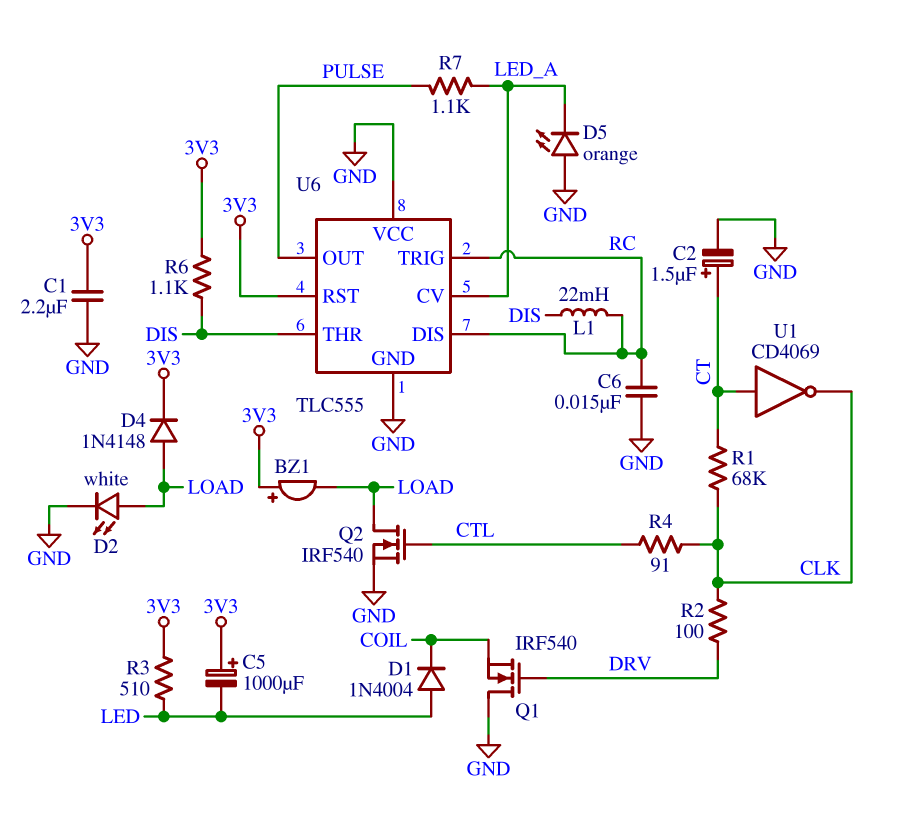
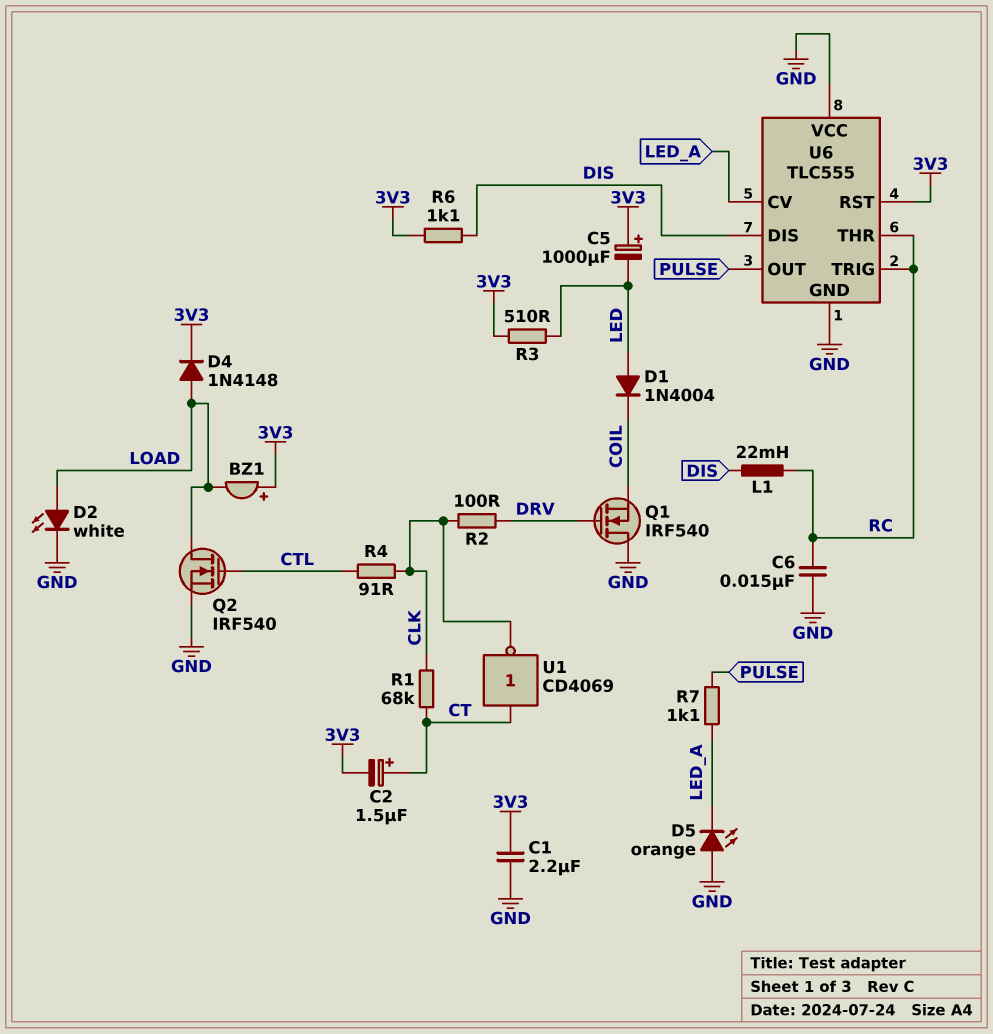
C2: 1.5uF (plus CT, minus GND) -> 1.5uF (plus CT, minus 3V3)
U6 pin DIS: RC -> DIS
U6 pin THR: DIS -> RC

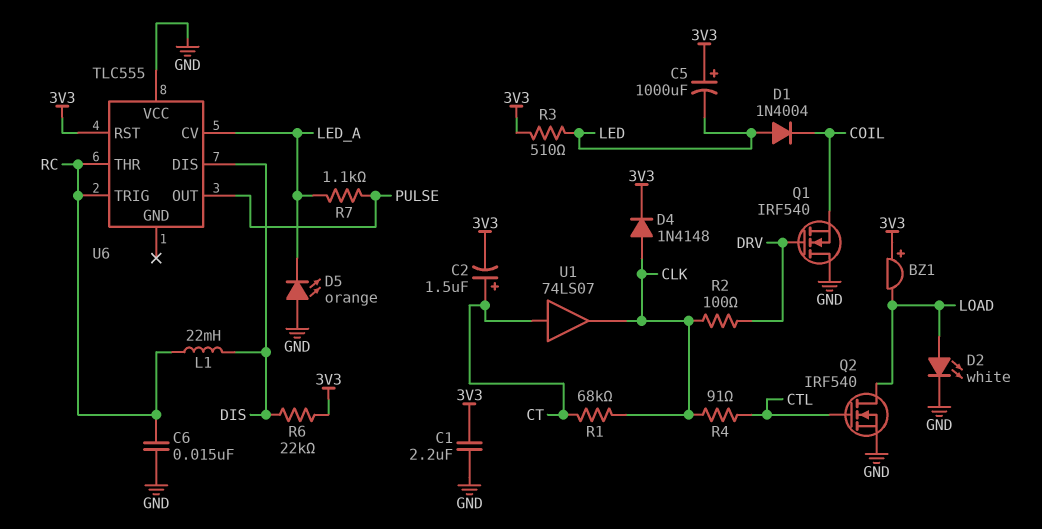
D4: diode 1N4148 (A LOAD, K 3V3) -> diode 1N4148 (A CLK, K 3V3)
R6: 1.1k (3V3, DIS) -> 22k (3V3, DIS)
U1: NOT CD4069 (in CT, out CLK) -> buffer 74LS07 (in CT, out CLK)
U6 pin GND: GND -> none

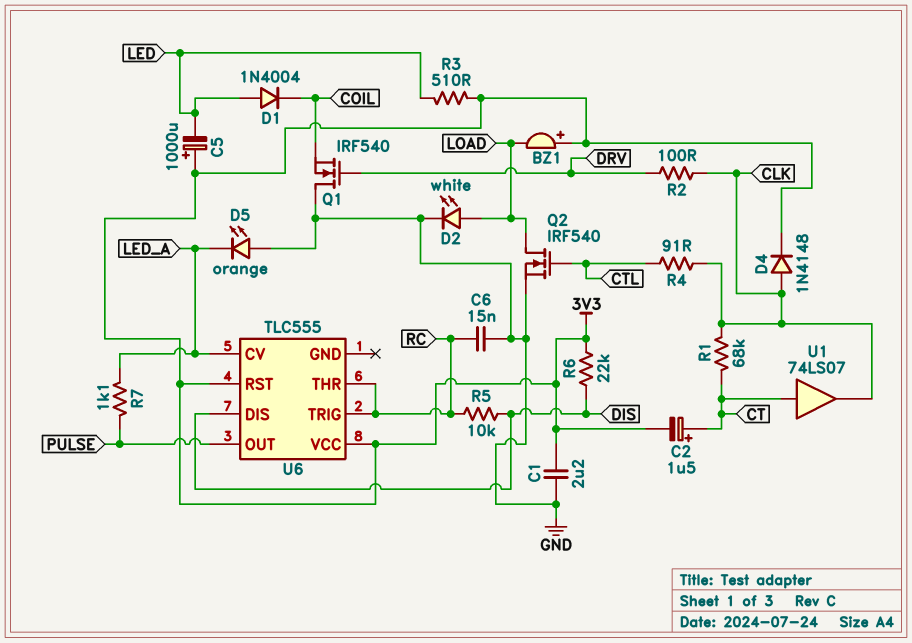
L1: 22mH (DIS, RC) -> none
R5: none -> 10k (DIS, RC)
U6 pin VCC: GND -> 3V3

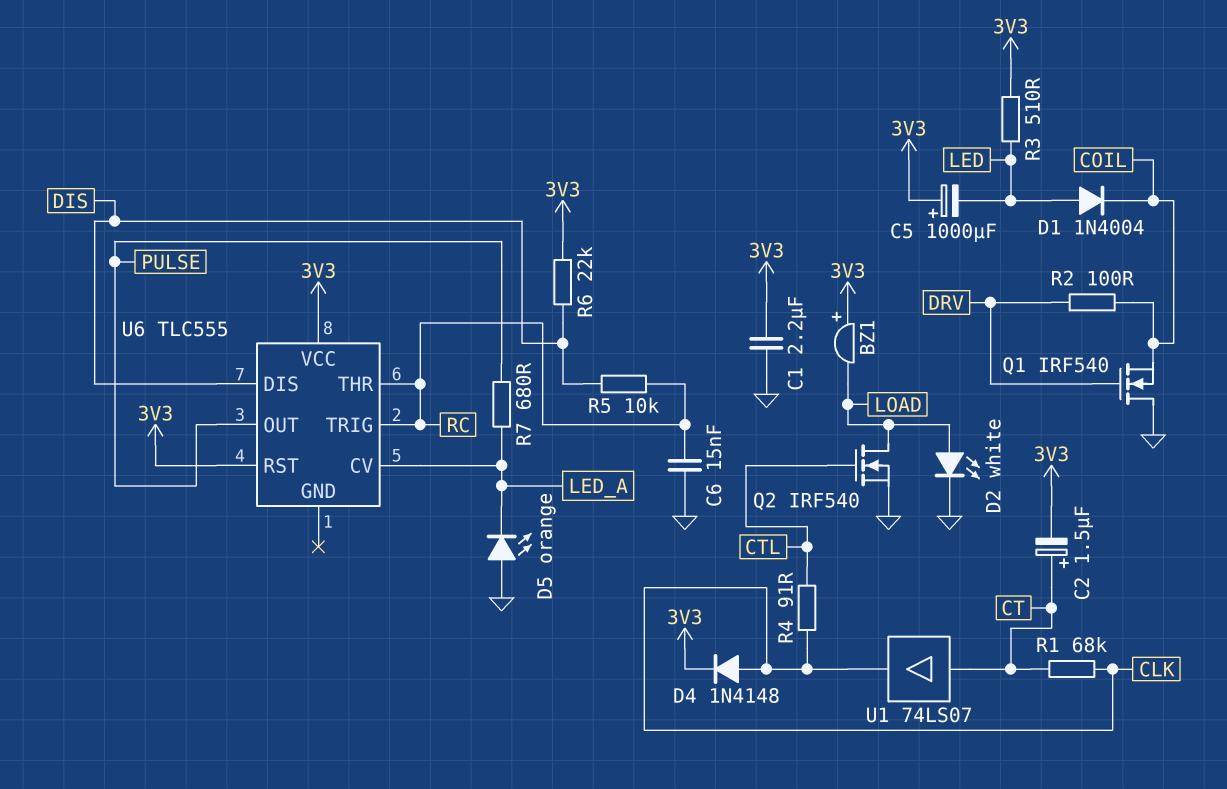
R2: 100 (CLK, DRV) -> 100 (COIL, DRV)
R7: 1.1k (LED_A, PULSE) -> 680 (LED_A, PULSE)

